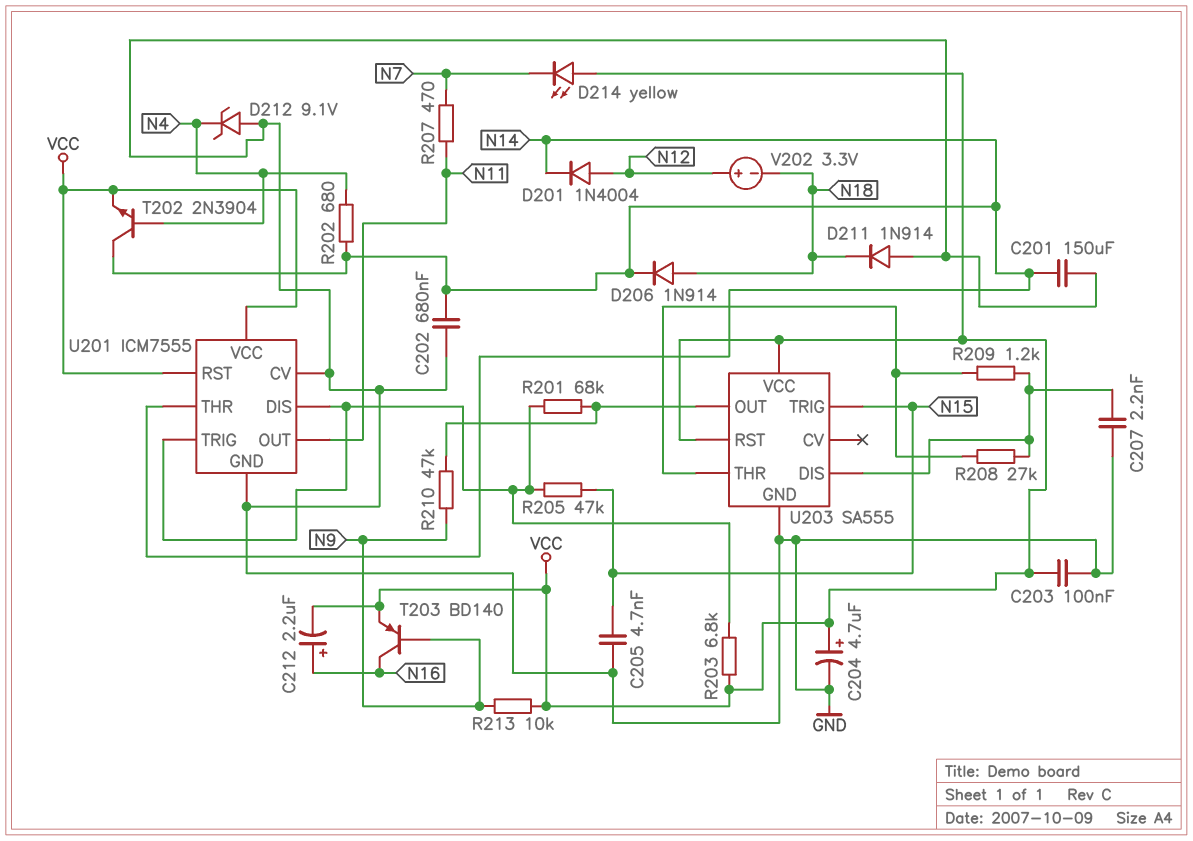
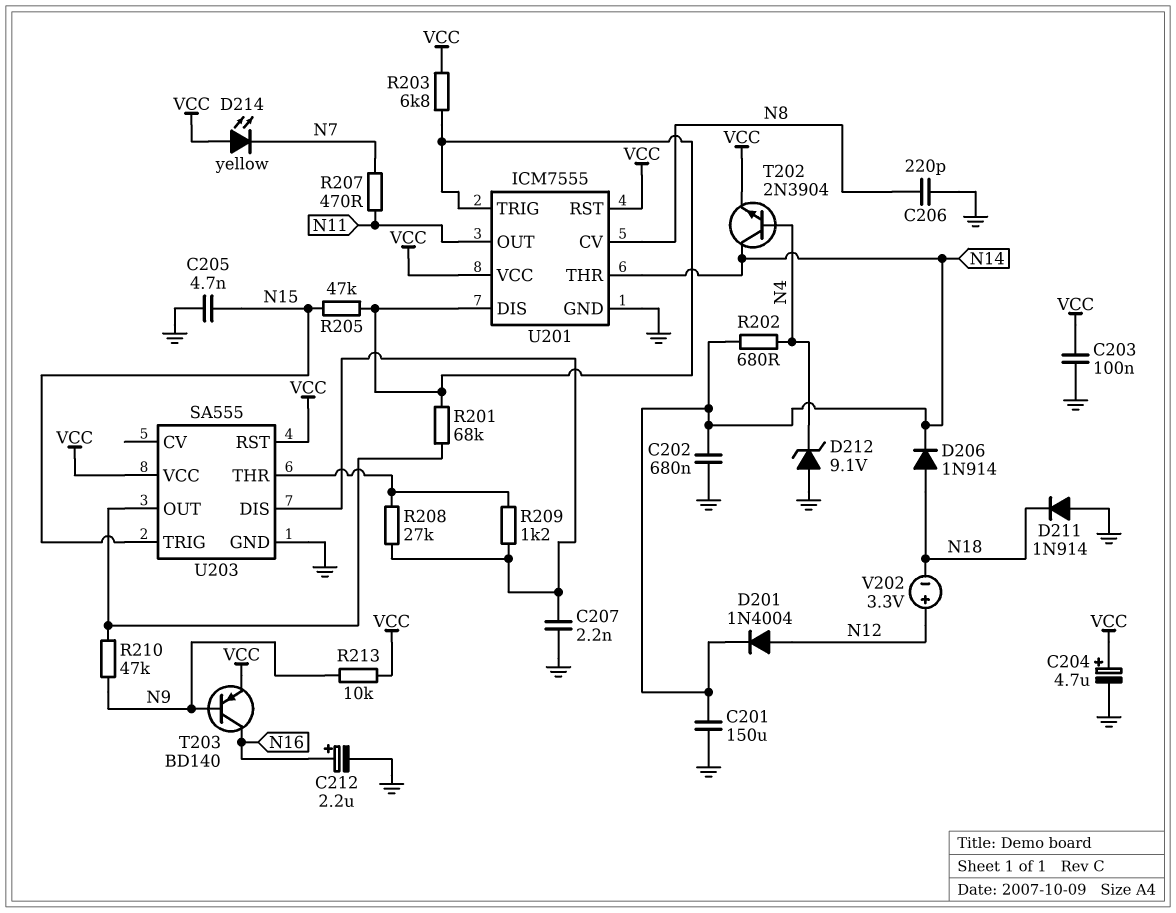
C206: none -> 220pF (GND, N8)
C212: 2.2uF (plus N16, minus VCC) -> 2.2uF (plus N16, minus GND)
U201 pin CV: GND -> N8

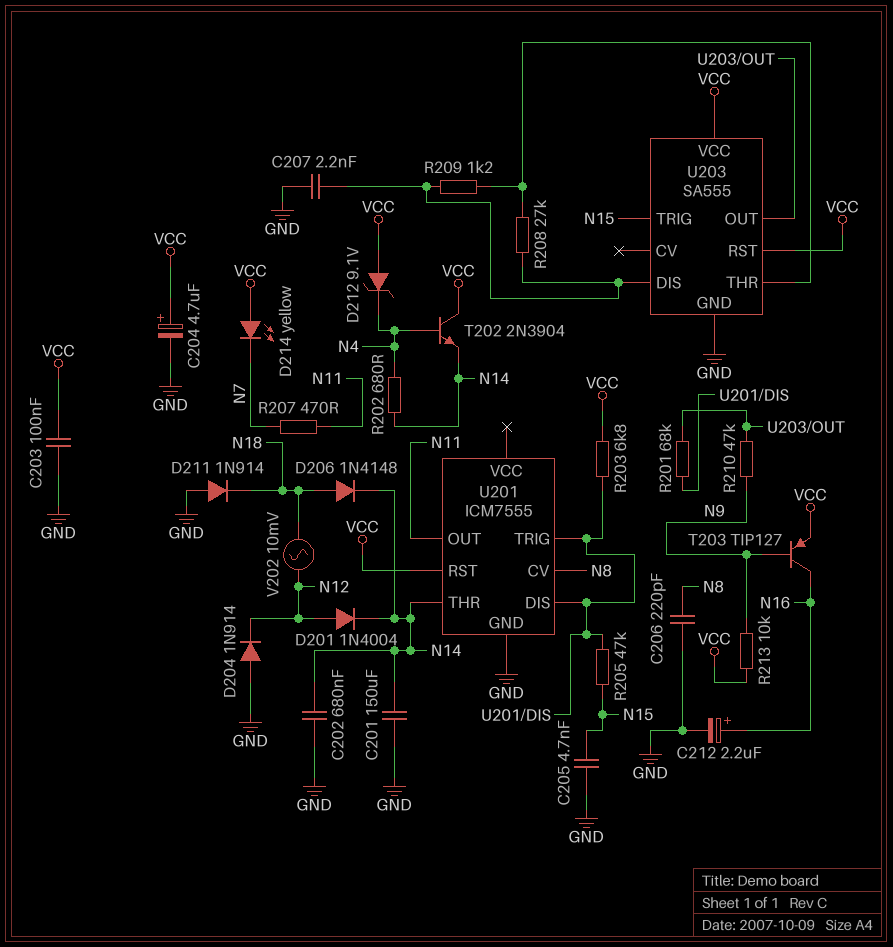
D204: none -> diode 1N914 (A GND, K N12)
D206: diode 1N914 (A N18, K N14) -> diode 1N4148 (A N18, K N14)
D212: zener 9.1V (A GND, K N4) -> zener 9.1V (A VCC, K N4)
T202: NPN 2N3904 (B N4, C N14, E VCC) -> NPN 2N3904 (B N4, C VCC, E N14)
T203: PNP BD140 (B N9, C N16, E VCC) -> PNP TIP127 (B N9, C N16, E VCC)
U201 pin VCC: VCC -> none
V202: 3.3V (plus N12, minus N18) -> AC 10mV (N12, N18)

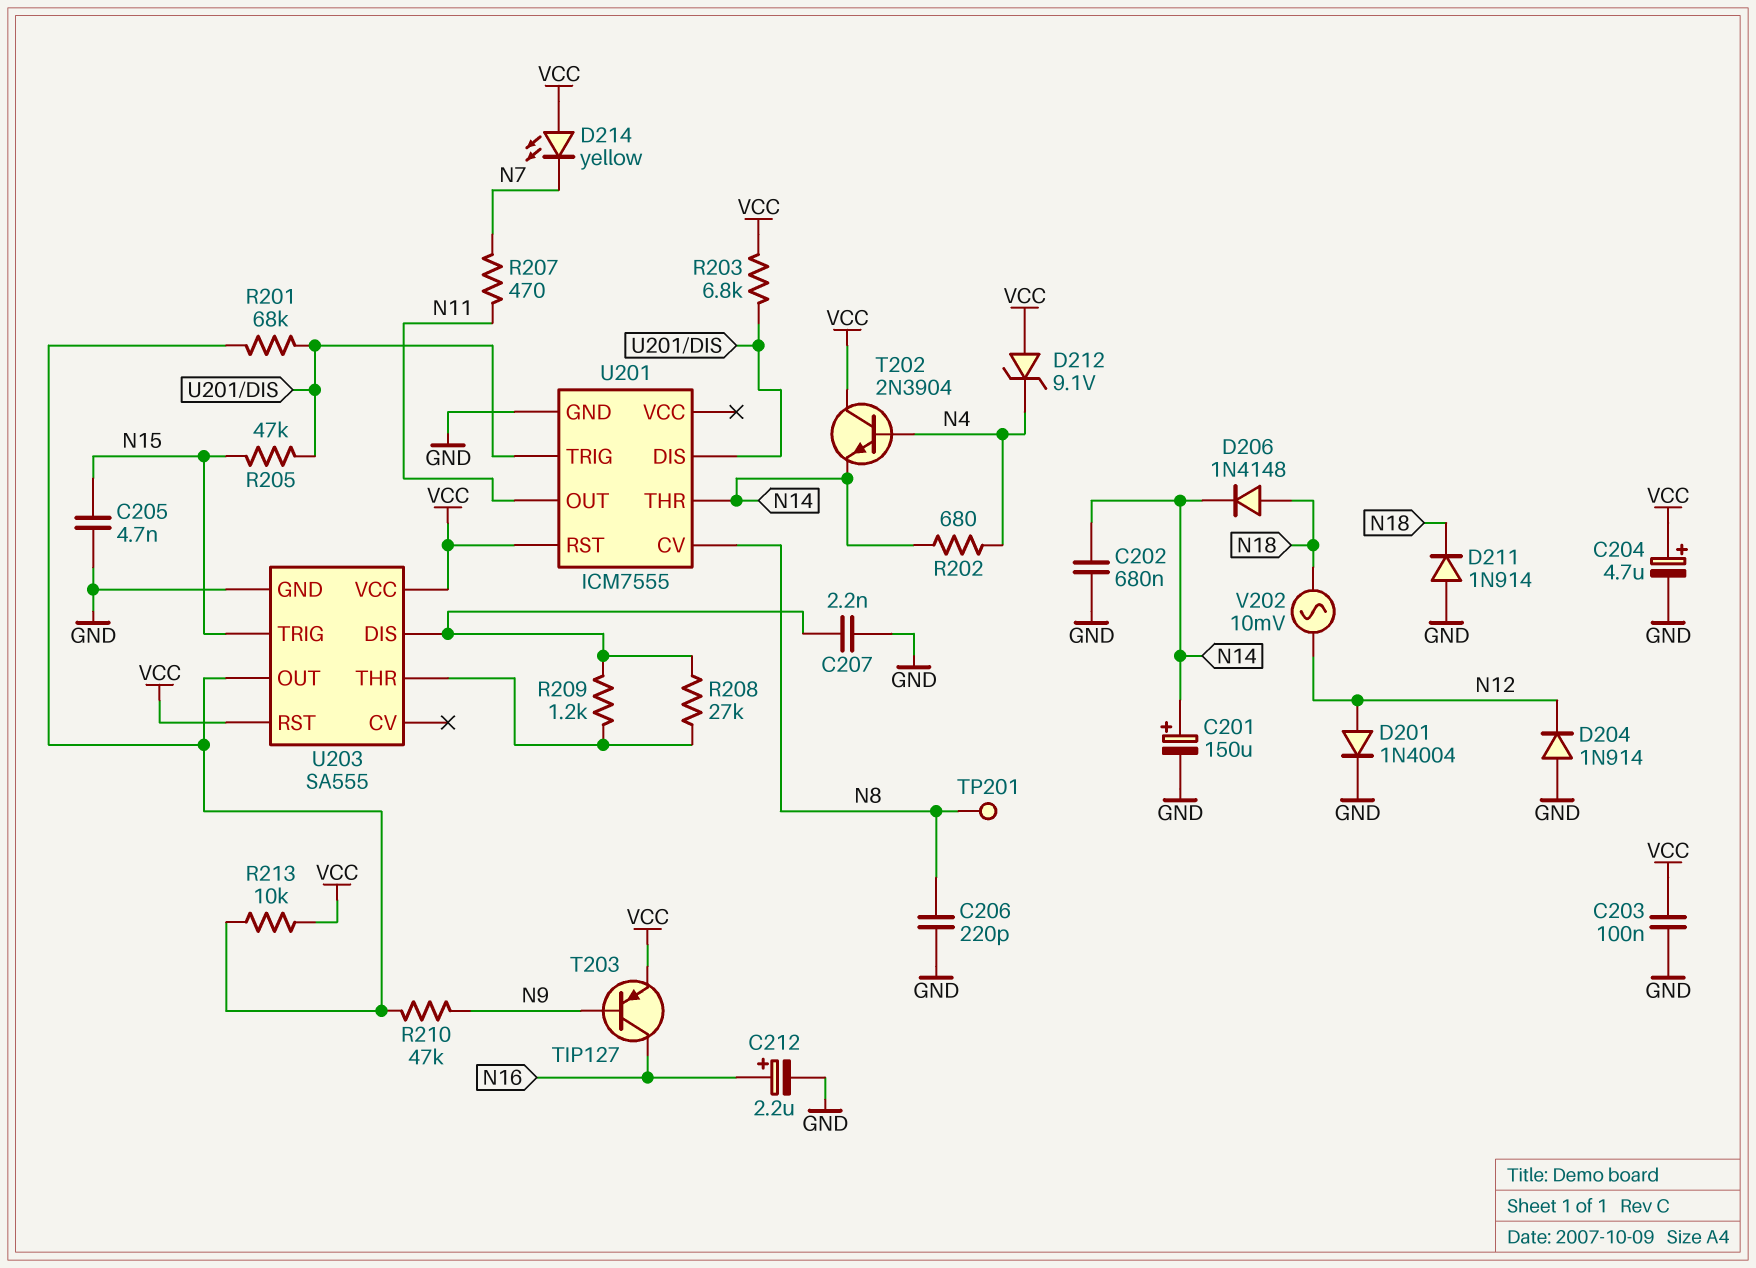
C201: 150uF (GND, N14) -> 150uF (plus N14, minus GND)
D201: diode 1N4004 (A N12, K N14) -> diode 1N4004 (A N12, K GND)
R213: 10k (N9, VCC) -> 10k (U203/OUT, VCC)
TP201: none -> test point (N8)

